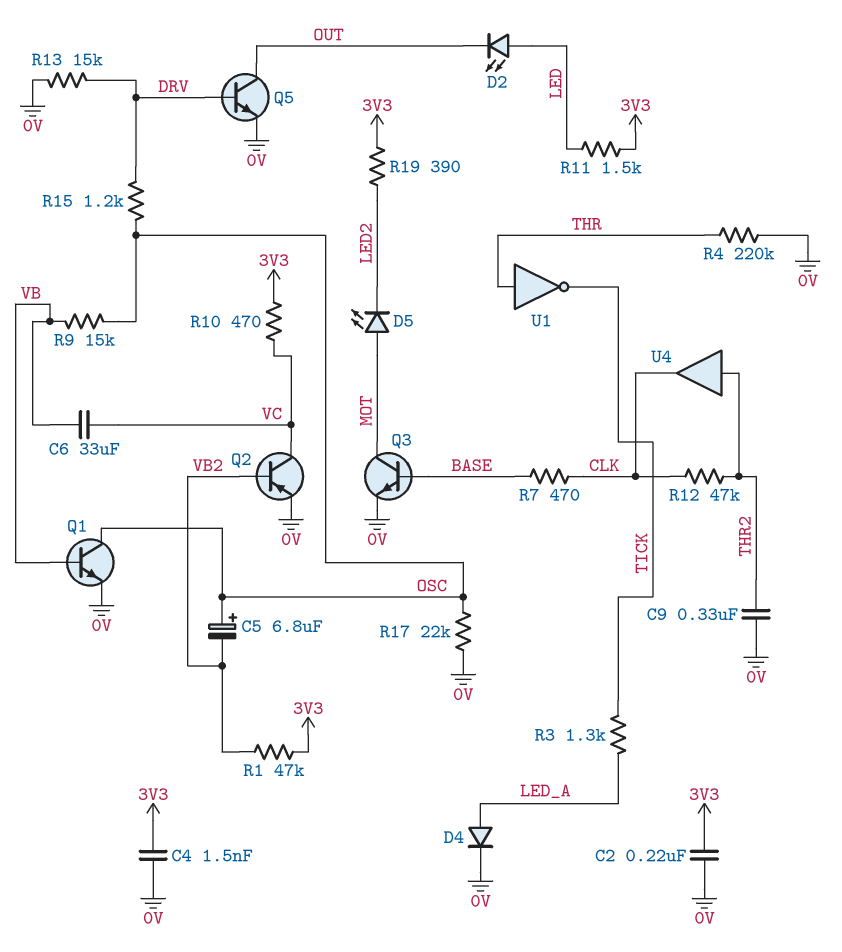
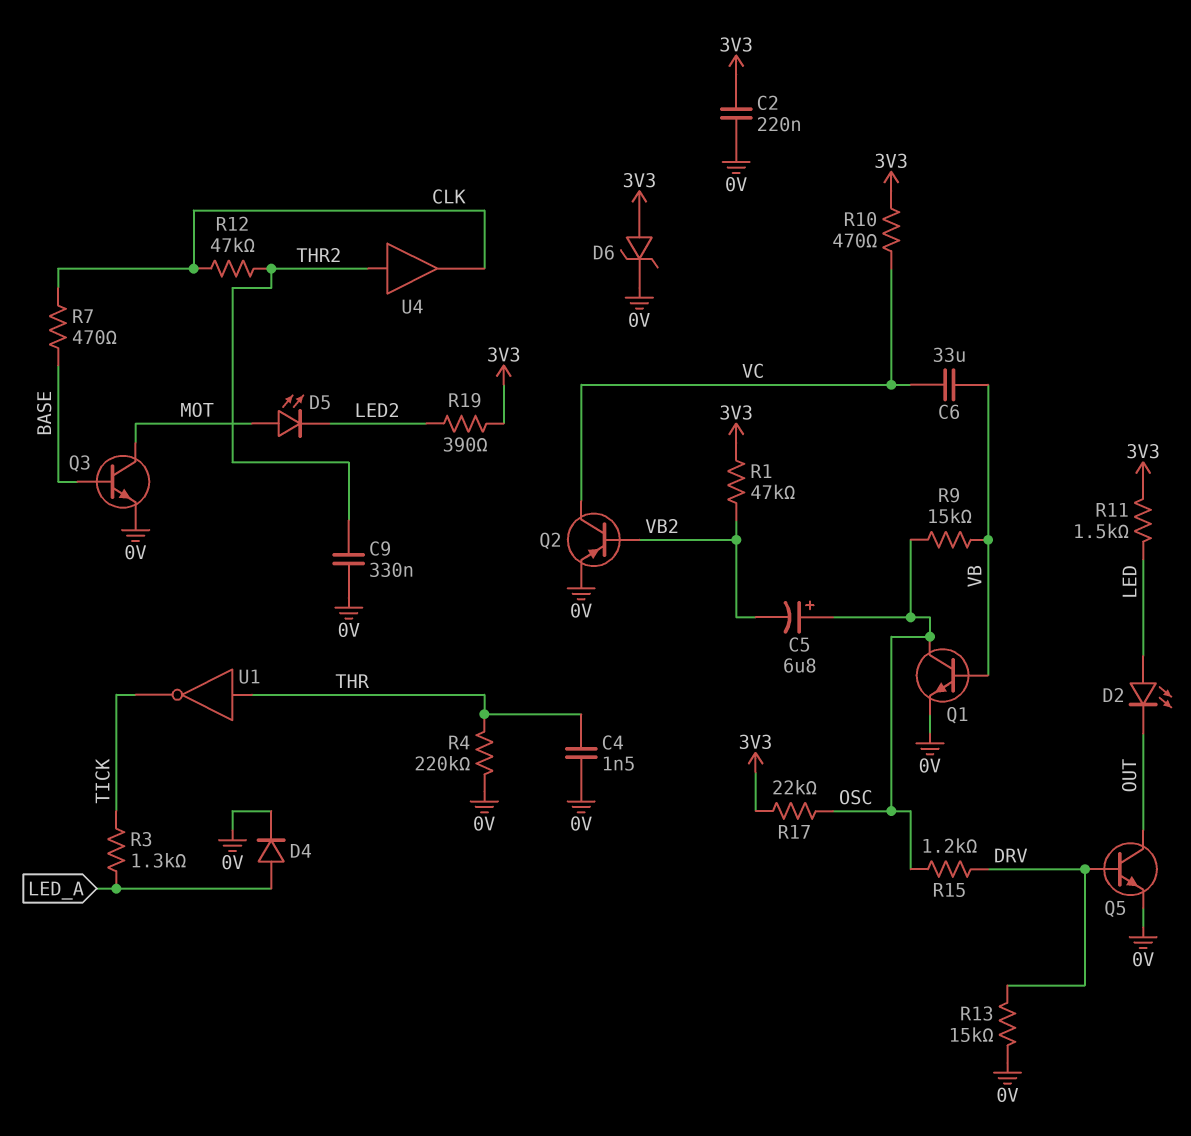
C4: 1.5nF (0V, 3V3) -> 1.5nF (0V, THR)
D6: none -> zener (A 3V3, K 0V)
R17: 22k (0V, OSC) -> 22k (3V3, OSC)

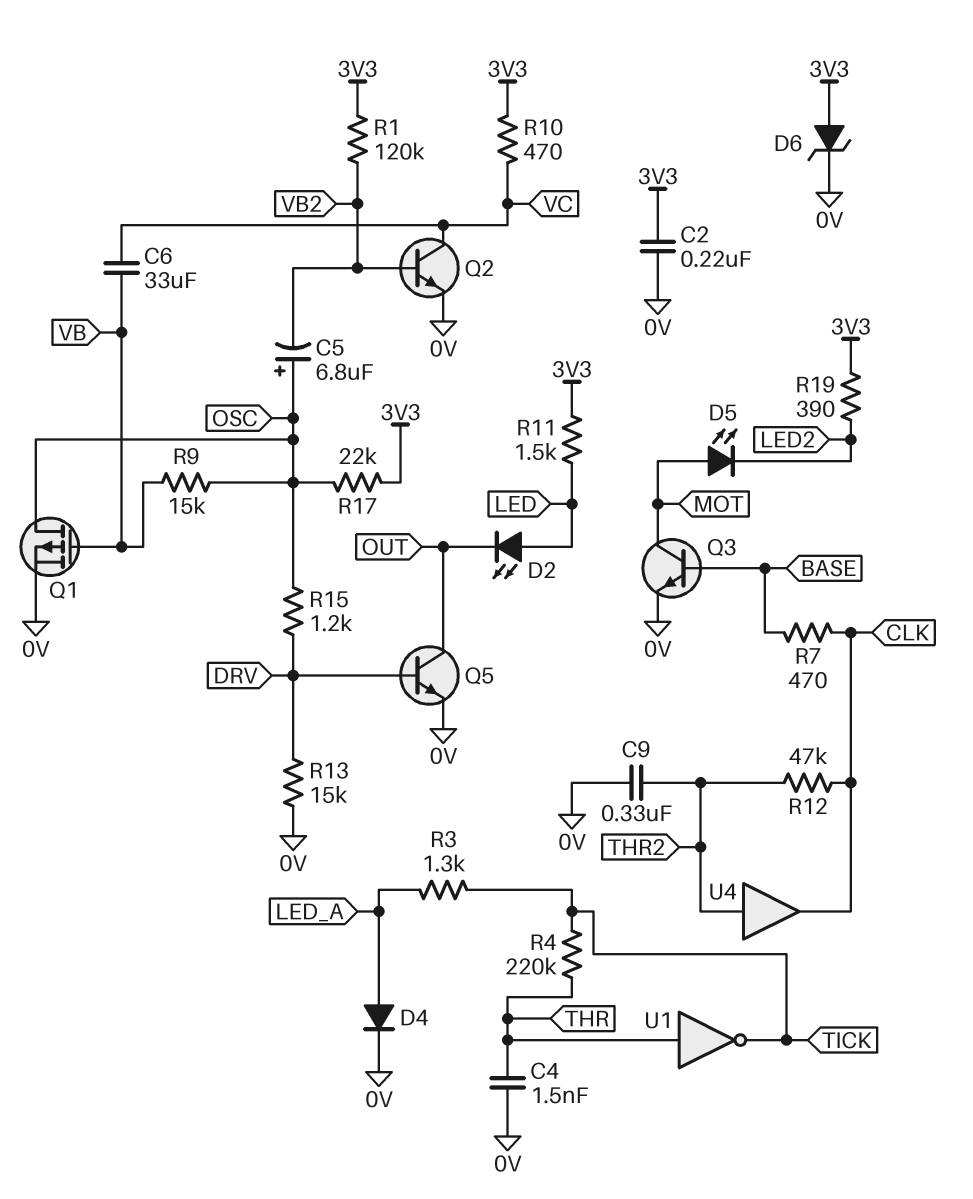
Q1: NPN (B VB, C OSC, E 0V) -> PMOS (G VB, D OSC, S 0V)
Q2: PNP (B VB2, C VC, E 0V) -> NPN (B VB2, C VC, E 0V)
R1: 47k (3V3, VB2) -> 120k (3V3, VB2)
R4: 220k (0V, THR) -> 220k (THR, TICK)

